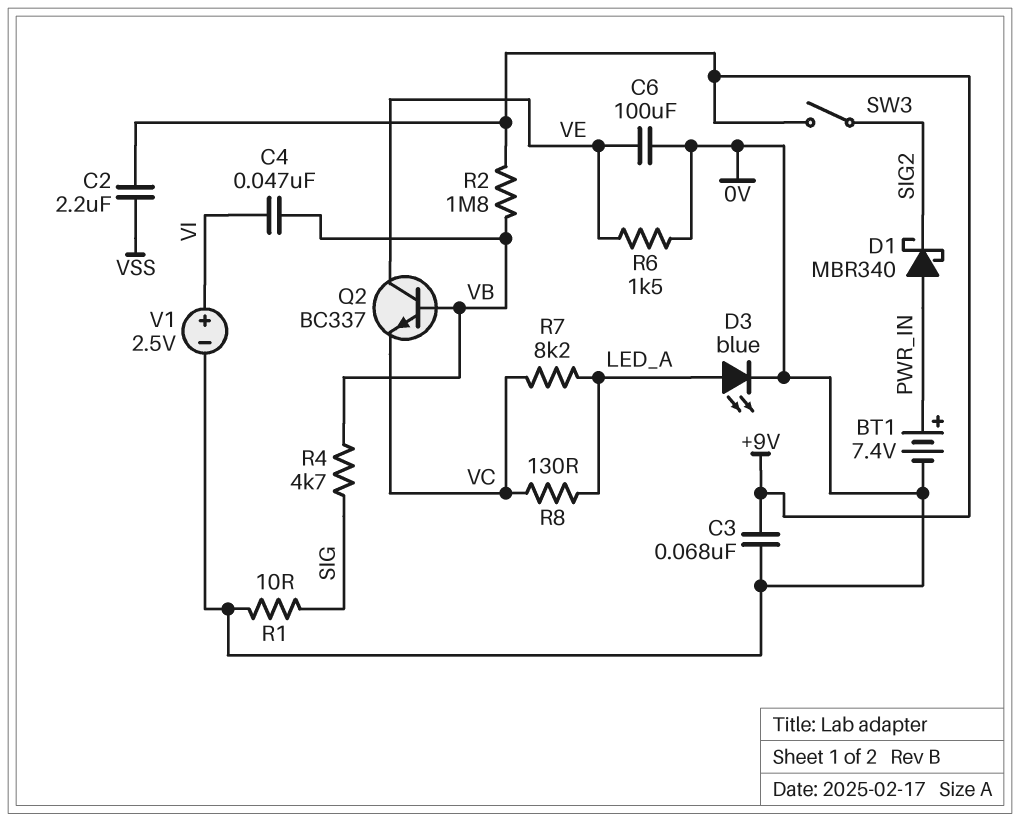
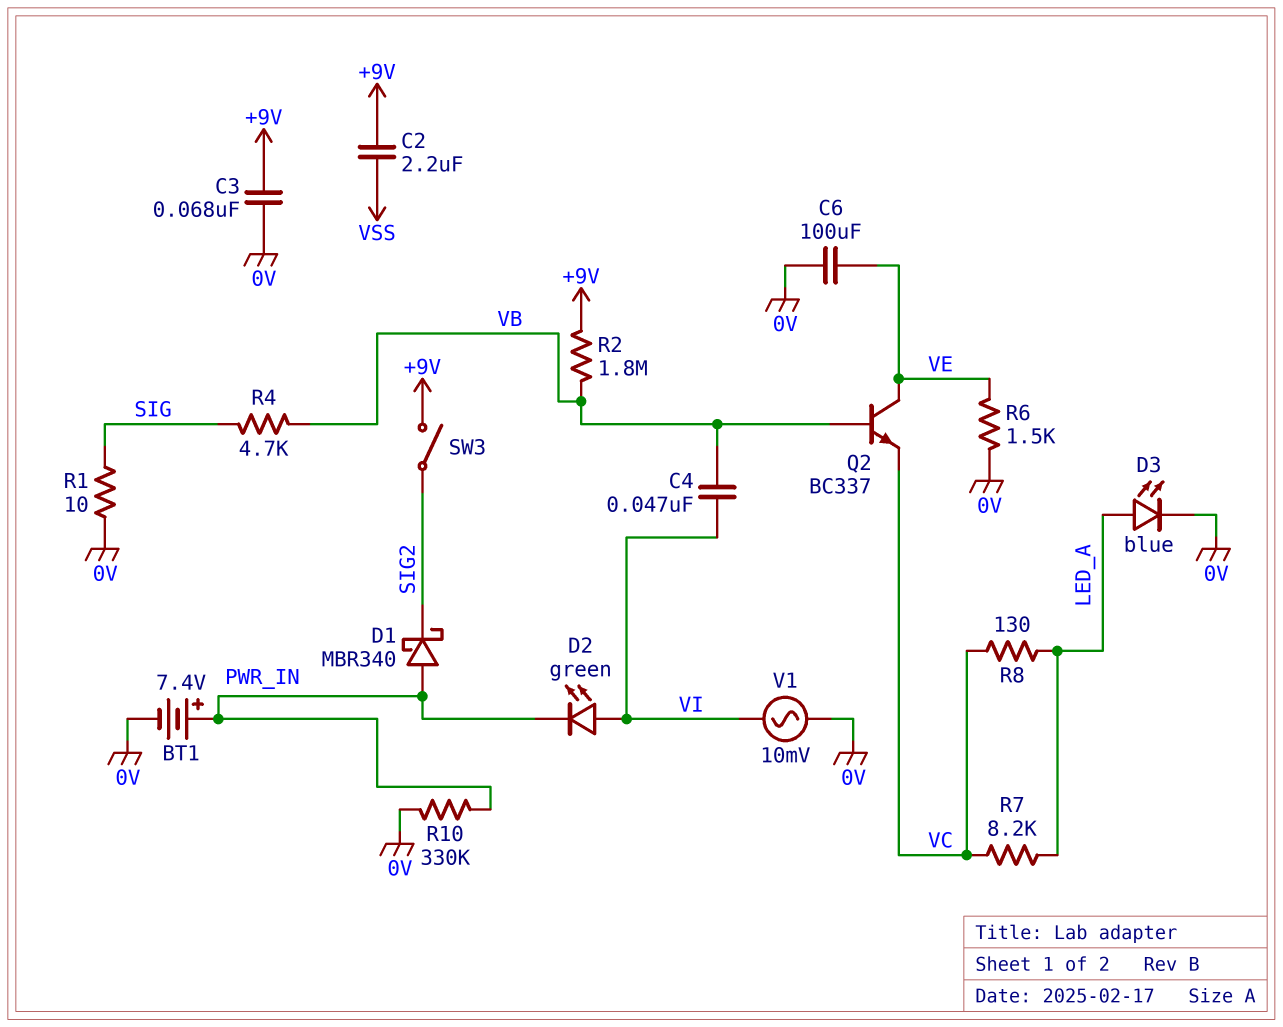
D2: none -> LED green (A VI, K PWR_IN)
R10: none -> 330k (0V, PWR_IN)
V1: 2.5V (plus VI, minus 0V) -> AC 10mV (0V, VI)

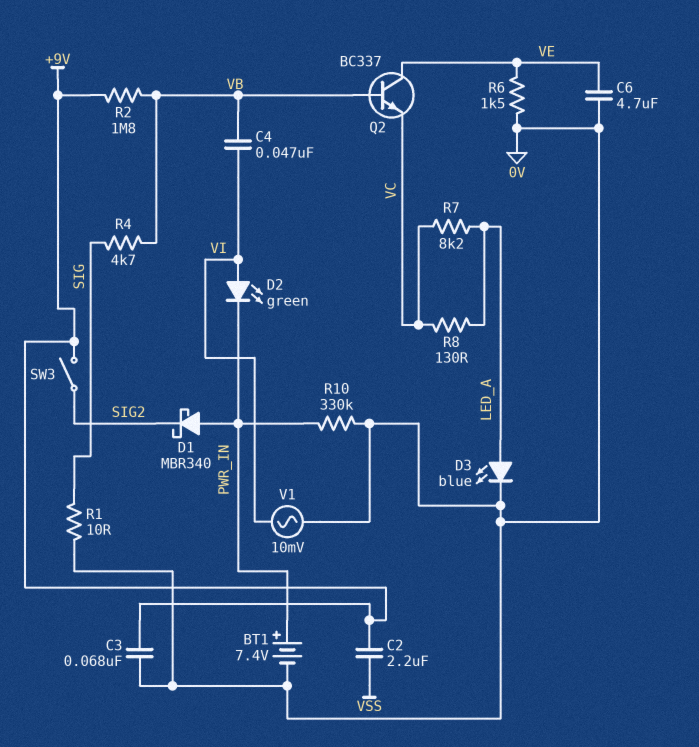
C6: 100uF (0V, VE) -> 4.7uF (0V, VE)

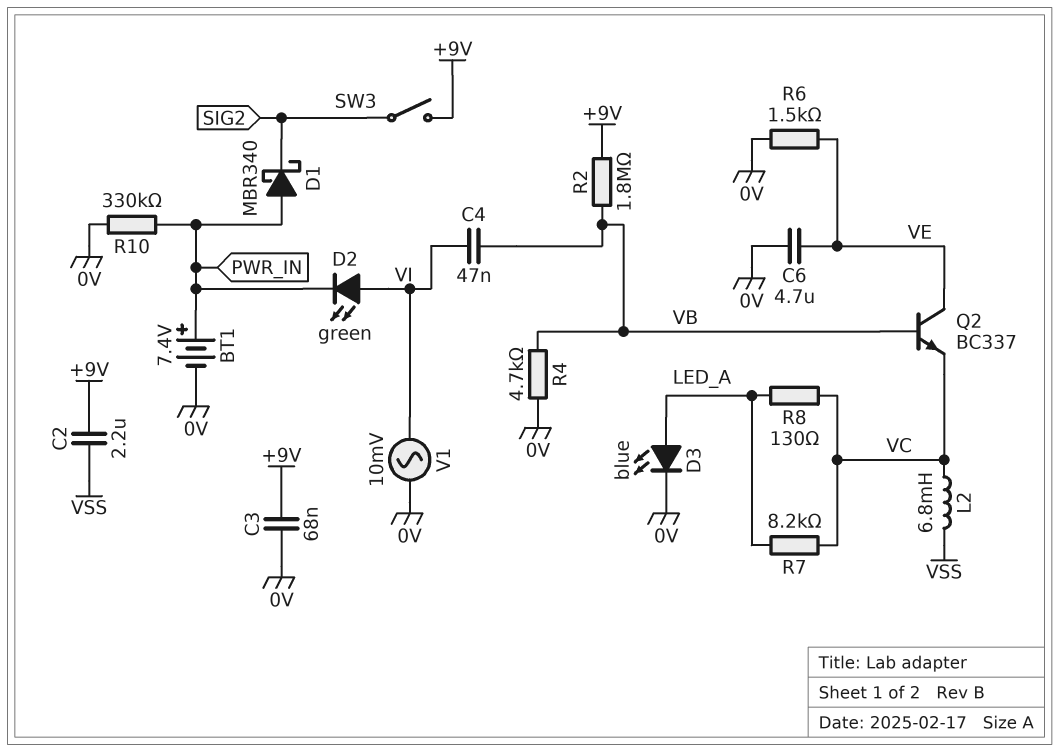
L2: none -> 6.8mH (VC, VSS)
R1: 10 (0V, SIG) -> none
R4: 4.7k (SIG, VB) -> 4.7k (0V, VB)

